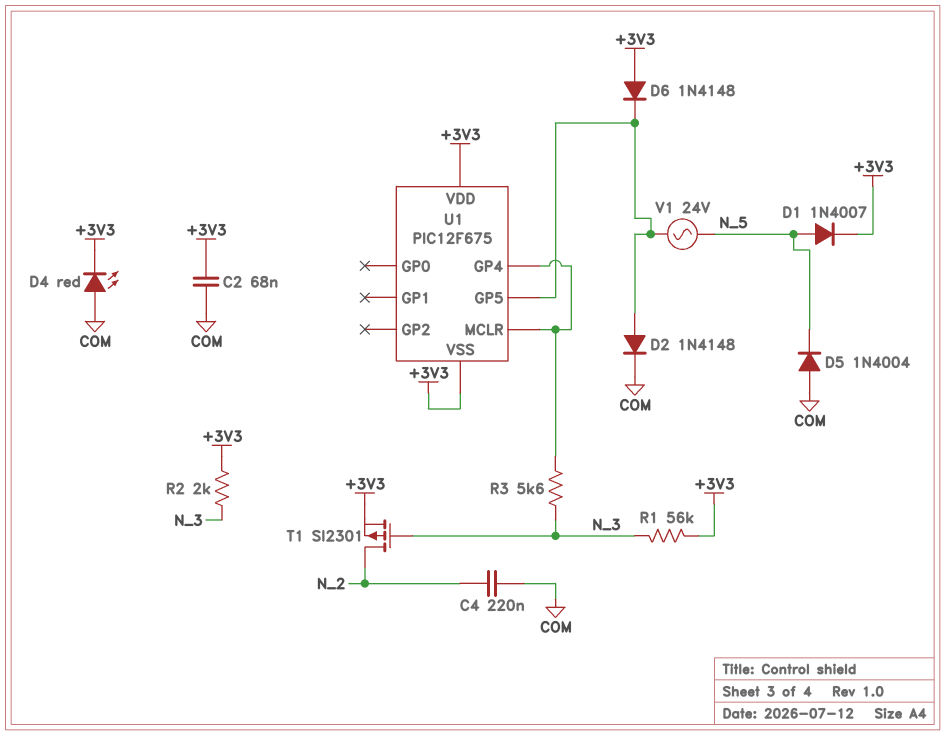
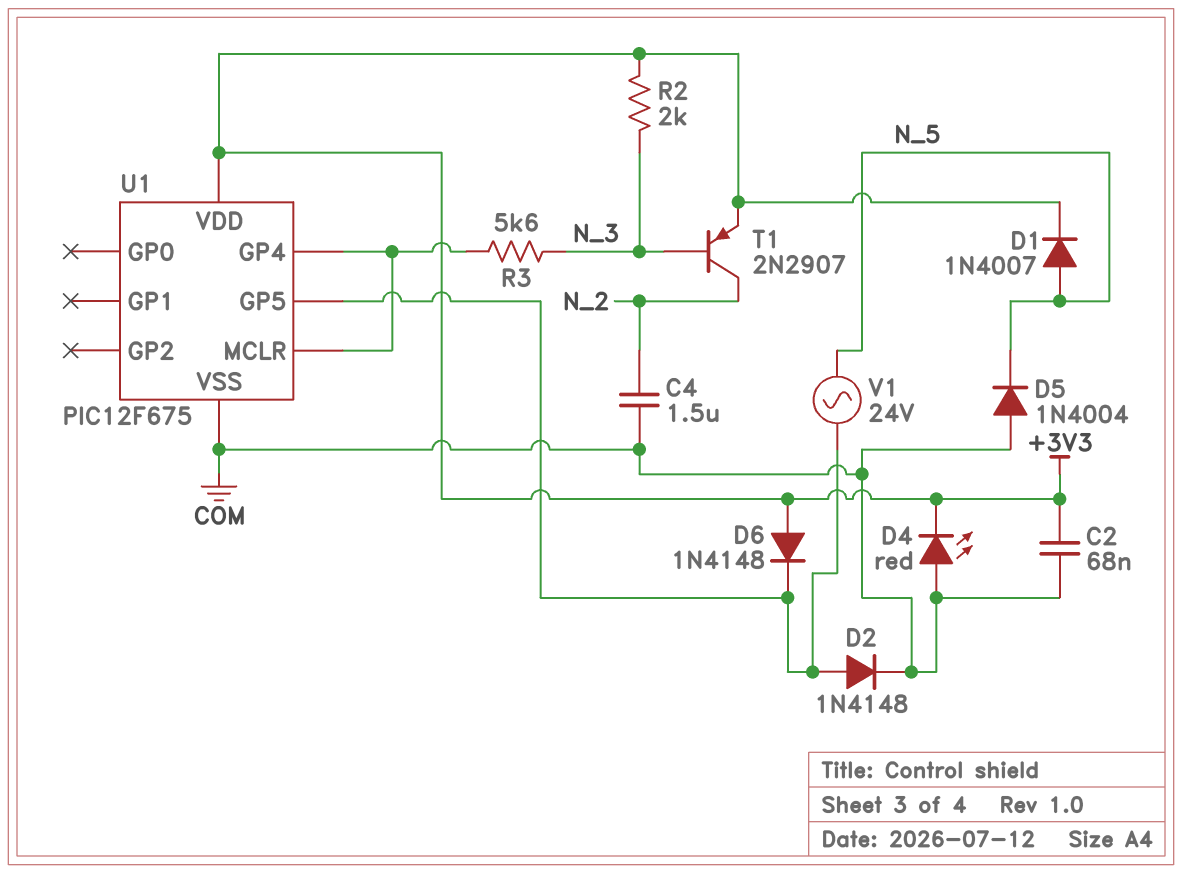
C4: 220nF (COM, N_2) -> 1.5uF (COM, N_2)
R1: 56k (+3V3, N_3) -> none
T1: PMOS SI2301 (G N_3, D N_2, S +3V3) -> PNP 2N2907 (B N_3, C N_2, E +3V3)
U1 pin VSS: +3V3 -> COM

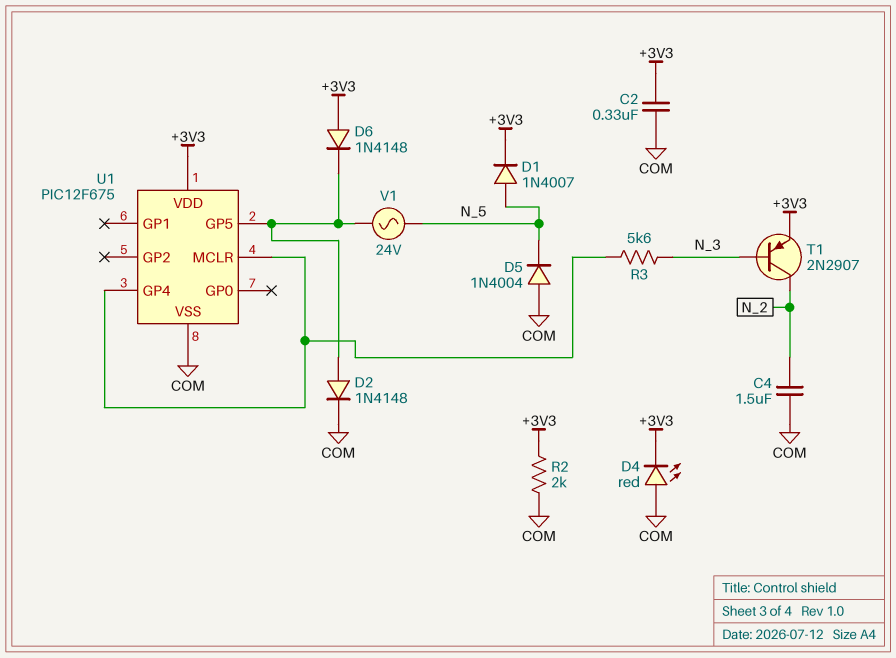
C2: 68nF (+3V3, COM) -> 330nF (+3V3, COM)
R2: 2k (+3V3, N_3) -> 2k (+3V3, COM)

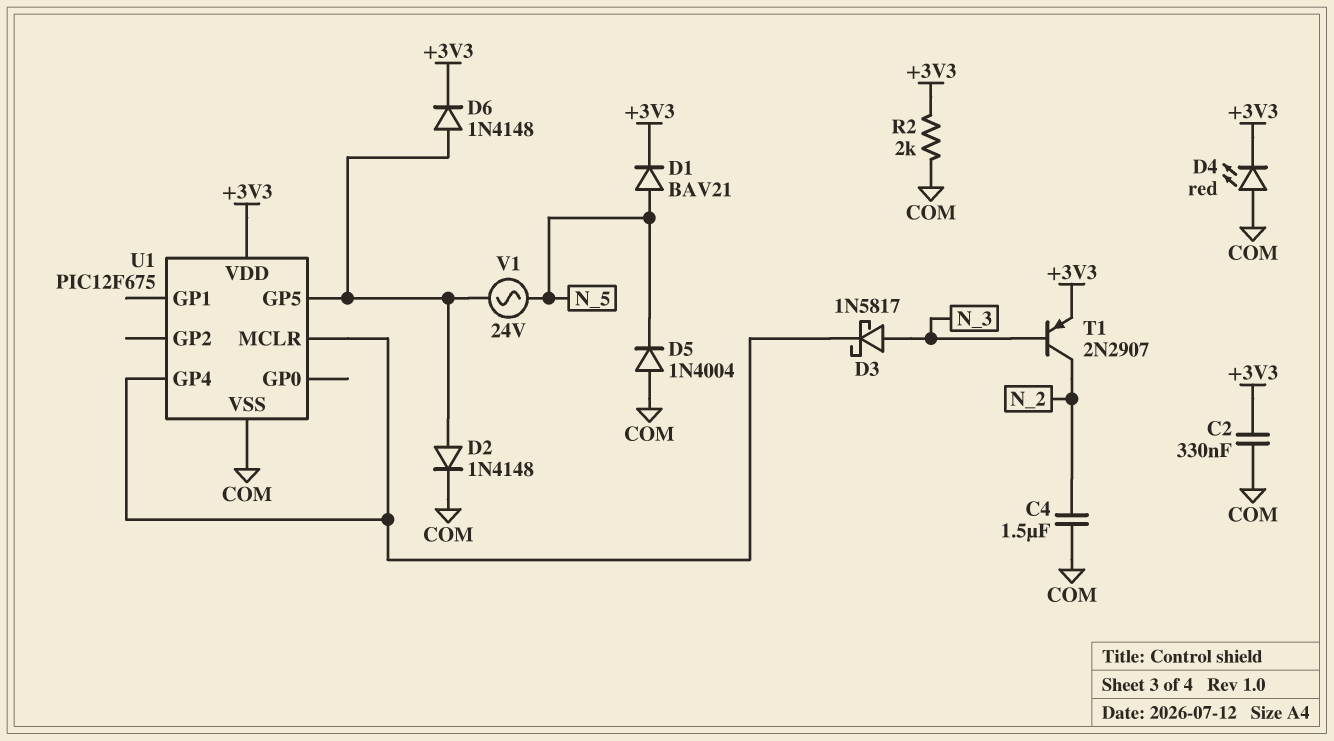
D1: diode 1N4007 (A N_5, K +3V3) -> diode BAV21 (A N_5, K +3V3)
D3: none -> schottky 1N5817 (A N_3, K U1/GP4)
D6: diode 1N4148 (A +3V3, K U1/GP5) -> diode 1N4148 (A U1/GP5, K +3V3)
R3: 5.6k (N_3, U1/GP4) -> none

